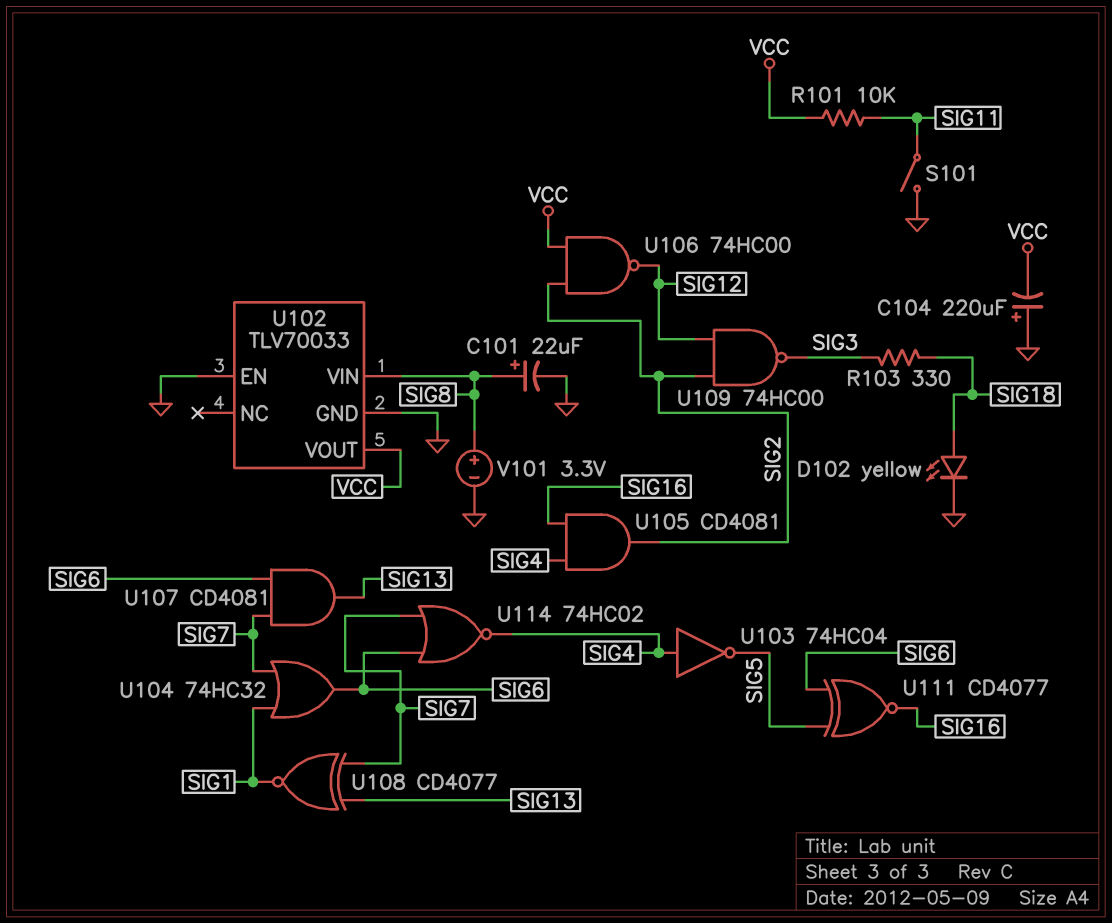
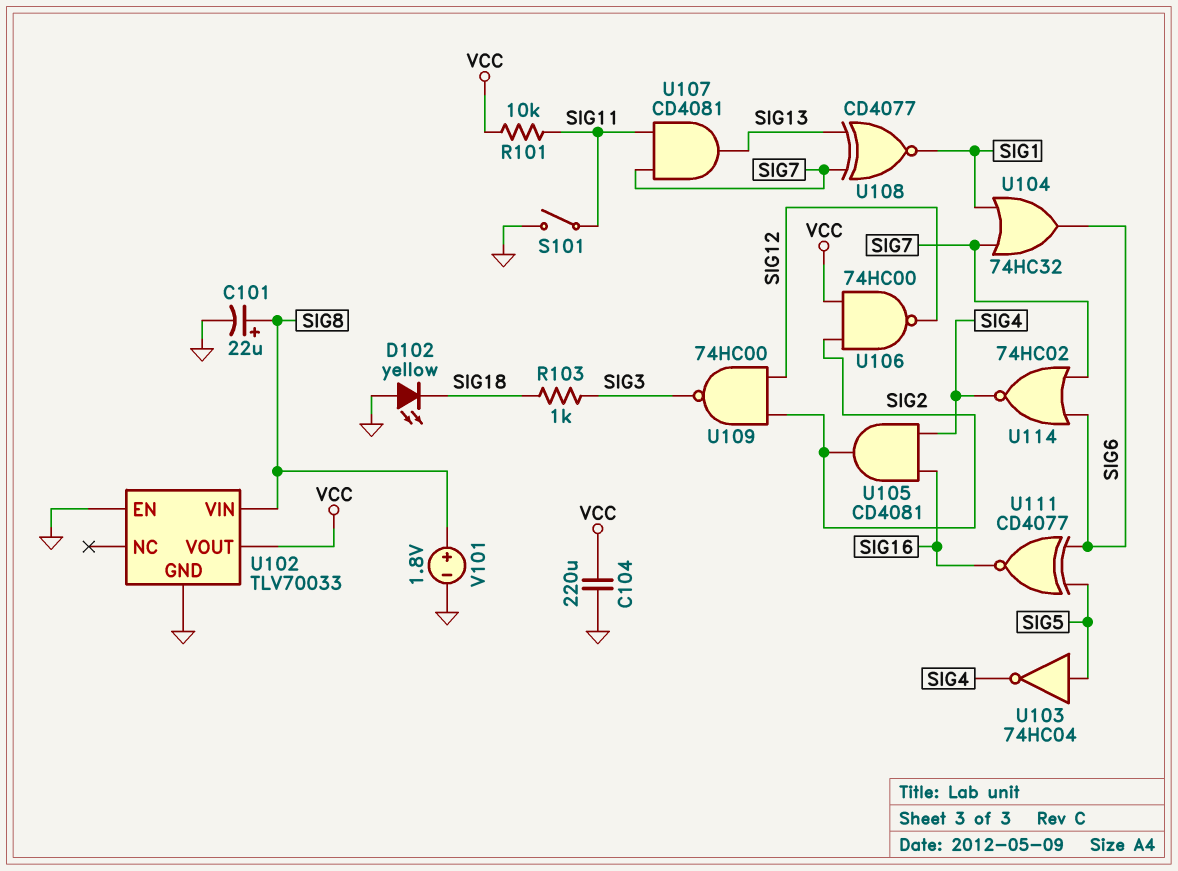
C104: 220uF (plus GND, minus VCC) -> 220uF (GND, VCC)
D102: LED yellow (A SIG18, K GND) -> LED yellow (A GND, K SIG18)
R103: 330 (SIG3, SIG18) -> 1k (SIG3, SIG18)
U103: NOT 74HC04 (in SIG4, out SIG5) -> NOT 74HC04 (in SIG5, out SIG4)
U107: AND CD4081 (in SIG6, in SIG7, out SIG13) -> AND CD4081 (in SIG7, in SIG11, out SIG13)
V101: 3.3V (plus SIG8, minus GND) -> 1.8V (plus SIG8, minus GND)

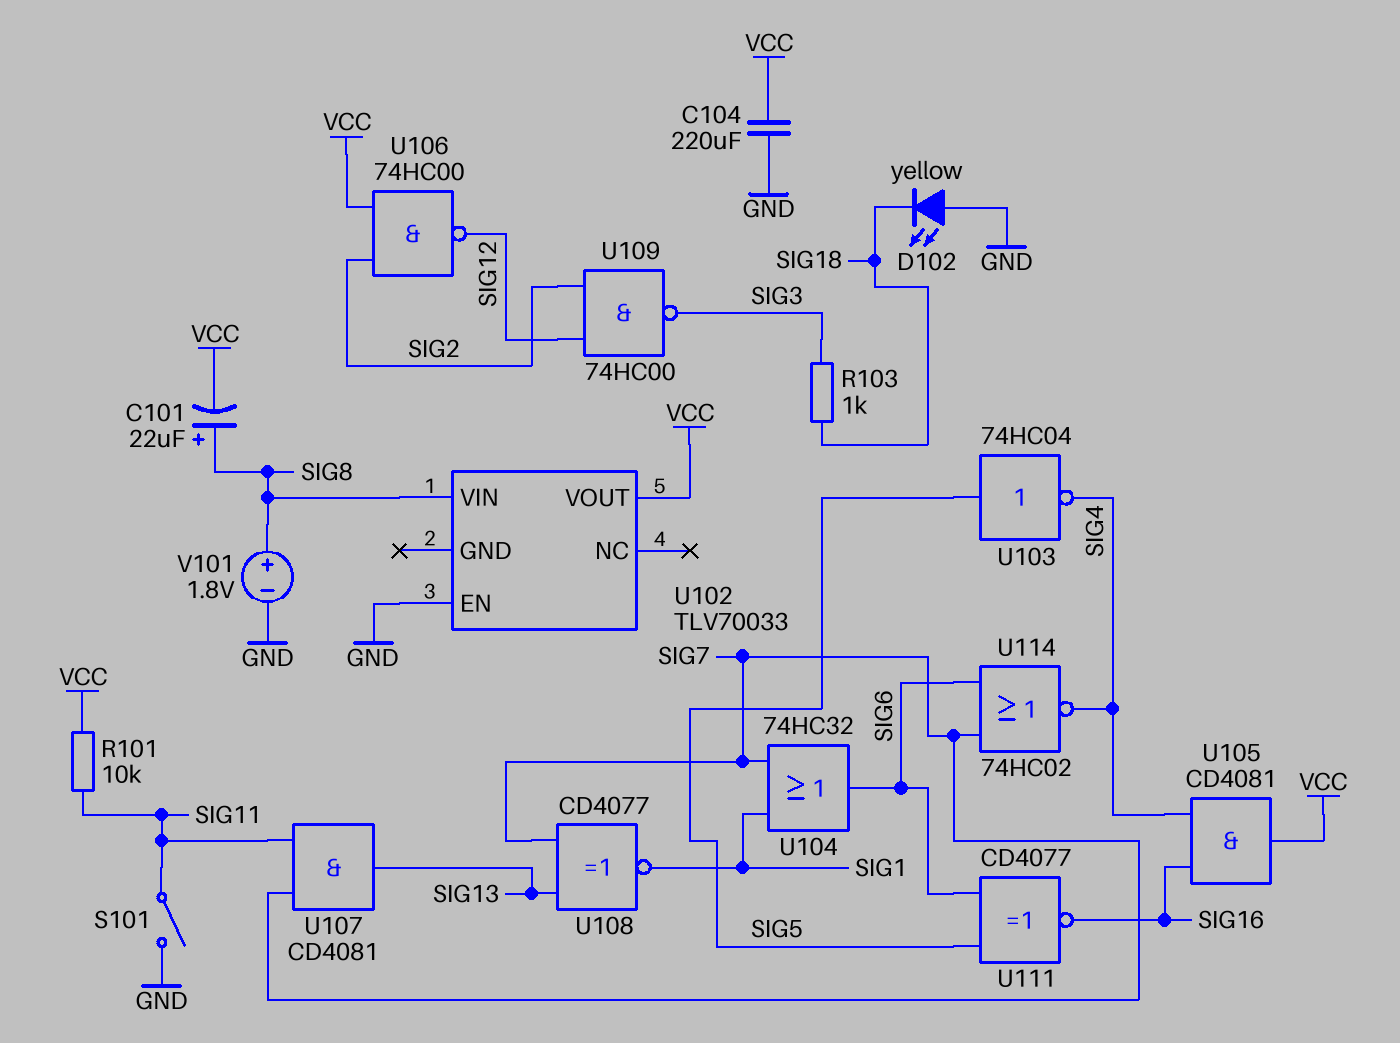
C101: 22uF (plus SIG8, minus GND) -> 22uF (plus SIG8, minus VCC)
U102 pin GND: GND -> none
U105: AND CD4081 (in SIG4, in SIG16, out SIG2) -> AND CD4081 (in SIG4, in SIG16, out VCC)

